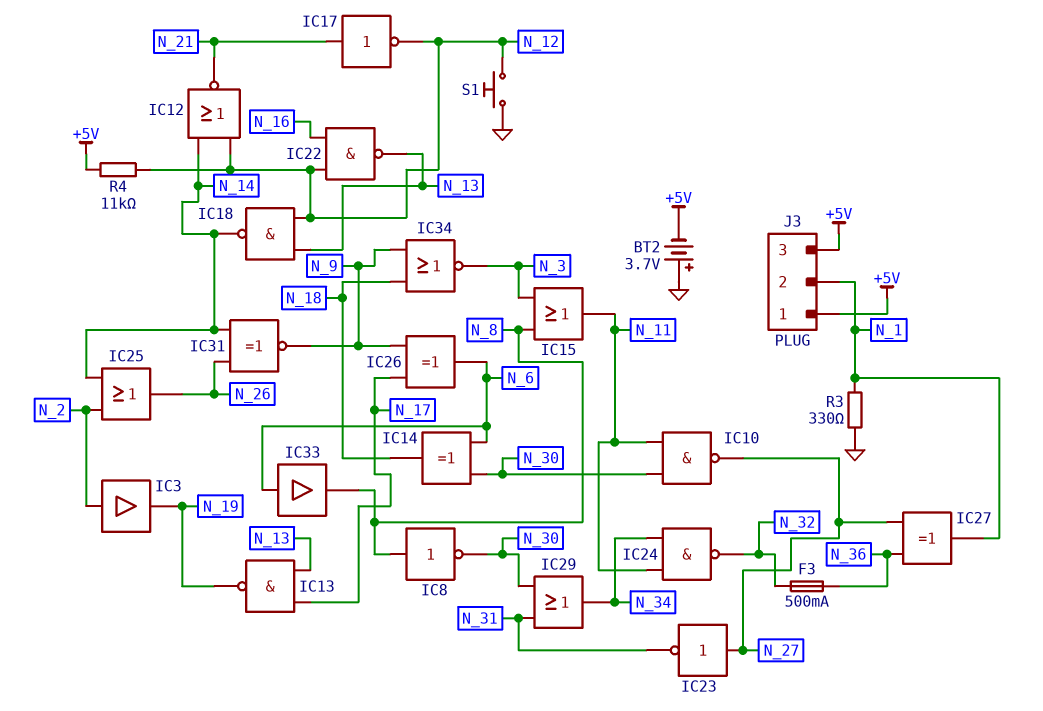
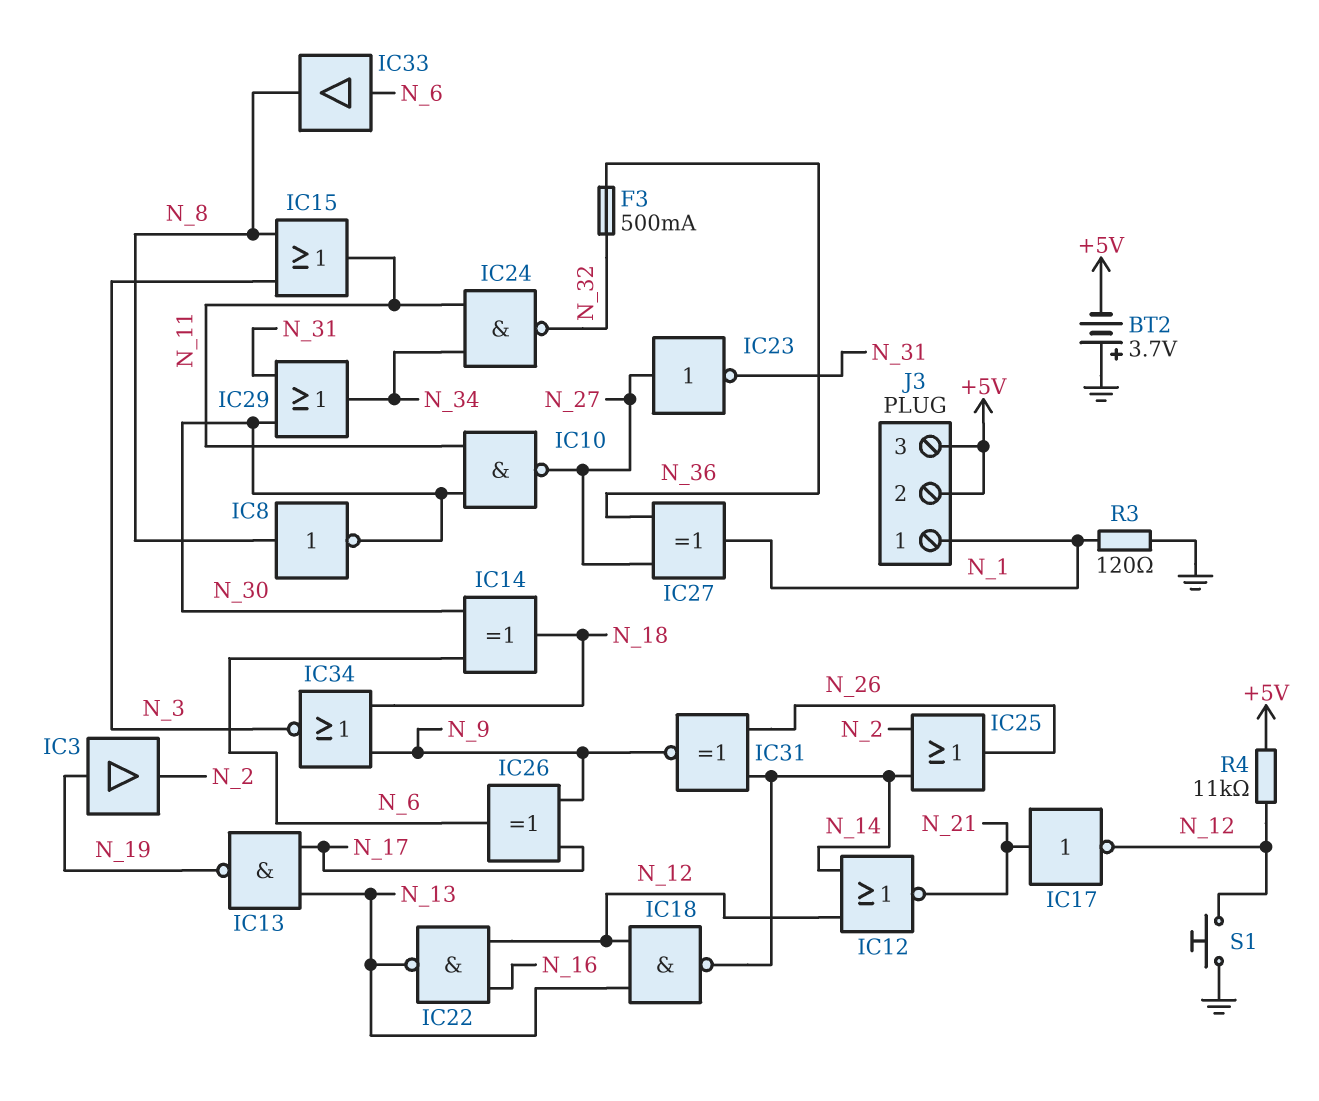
IC3: buffer (in N_2, out N_19) -> buffer (in N_19, out N_2)
J3 pin 1: +5V -> N_1
J3 pin 2: N_1 -> +5V
R3: 330 (GND, N_1) -> 120 (GND, N_1)

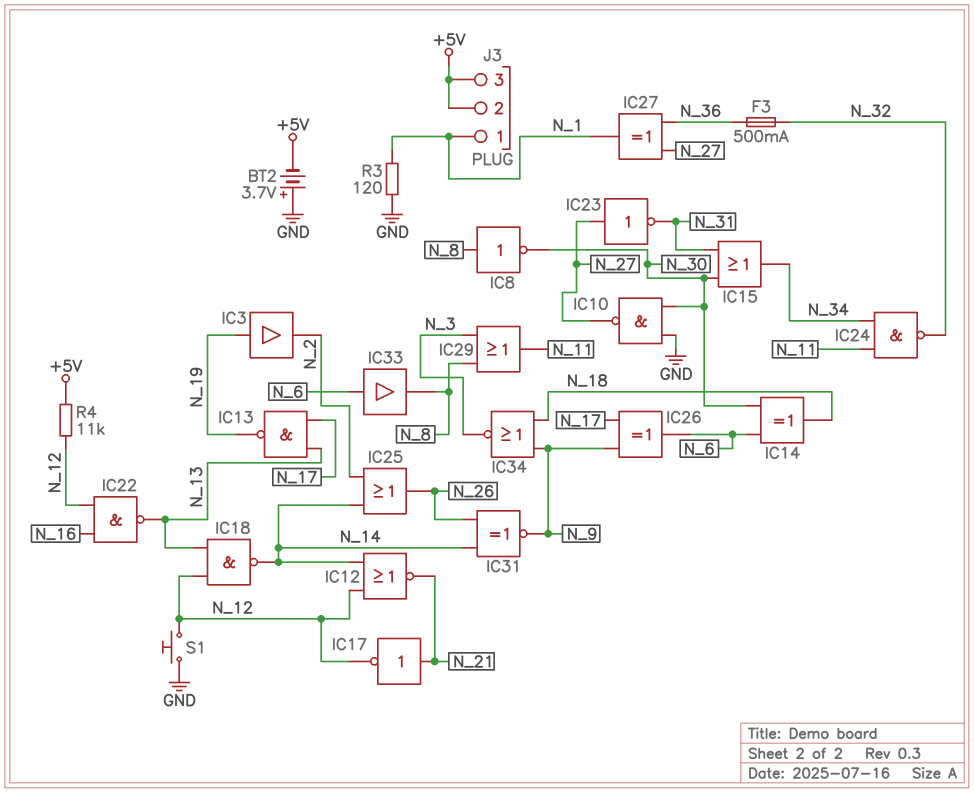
IC10: NAND (in N_11, in N_30, out N_27) -> NAND (in GND, in N_30, out N_27)
IC15: OR (in N_3, in N_8, out N_11) -> OR (in N_30, in N_31, out N_34)
IC29: OR (in N_30, in N_31, out N_34) -> OR (in N_3, in N_8, out N_11)

